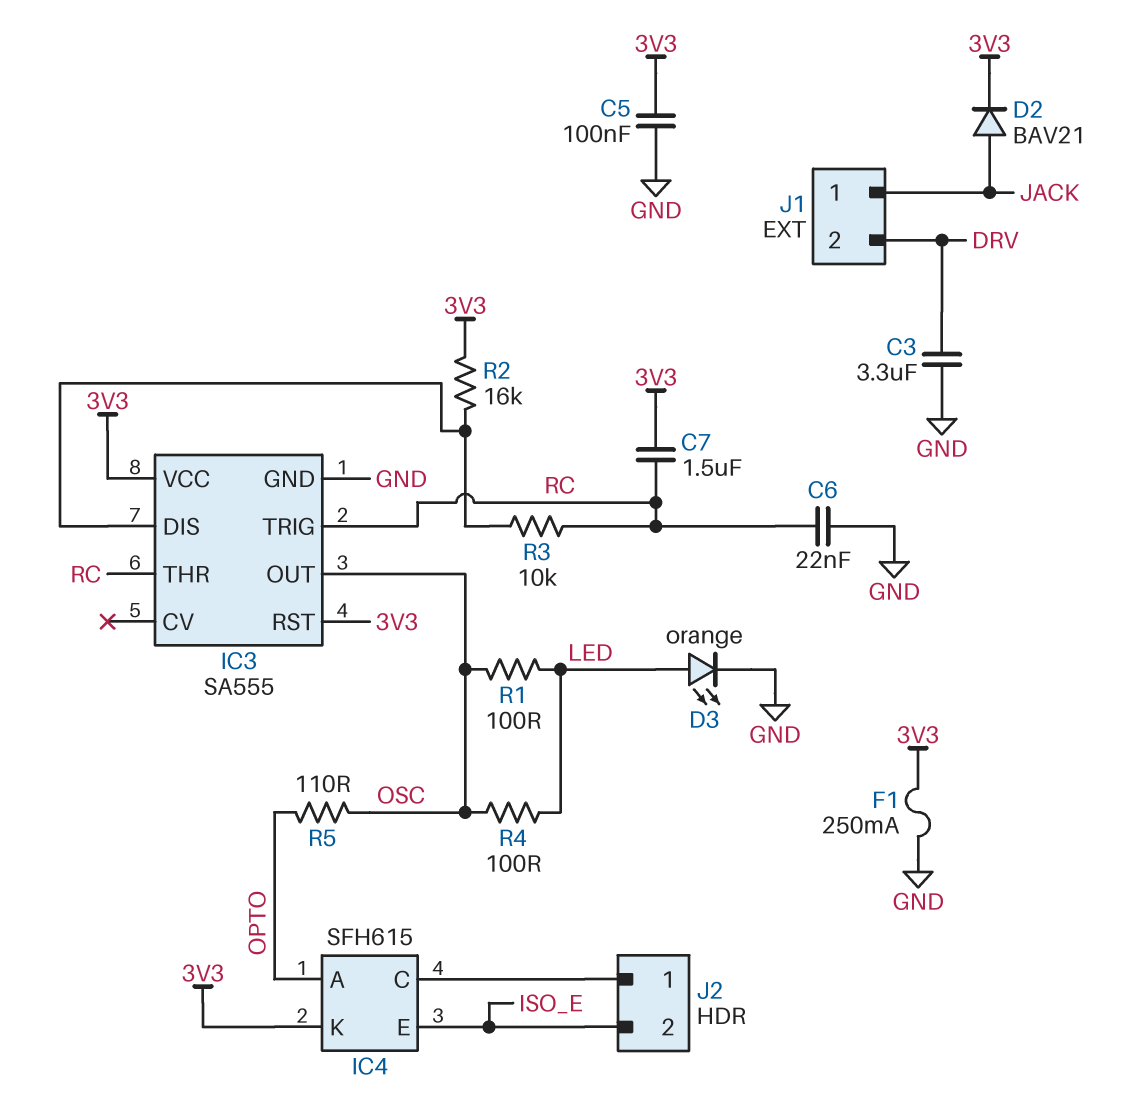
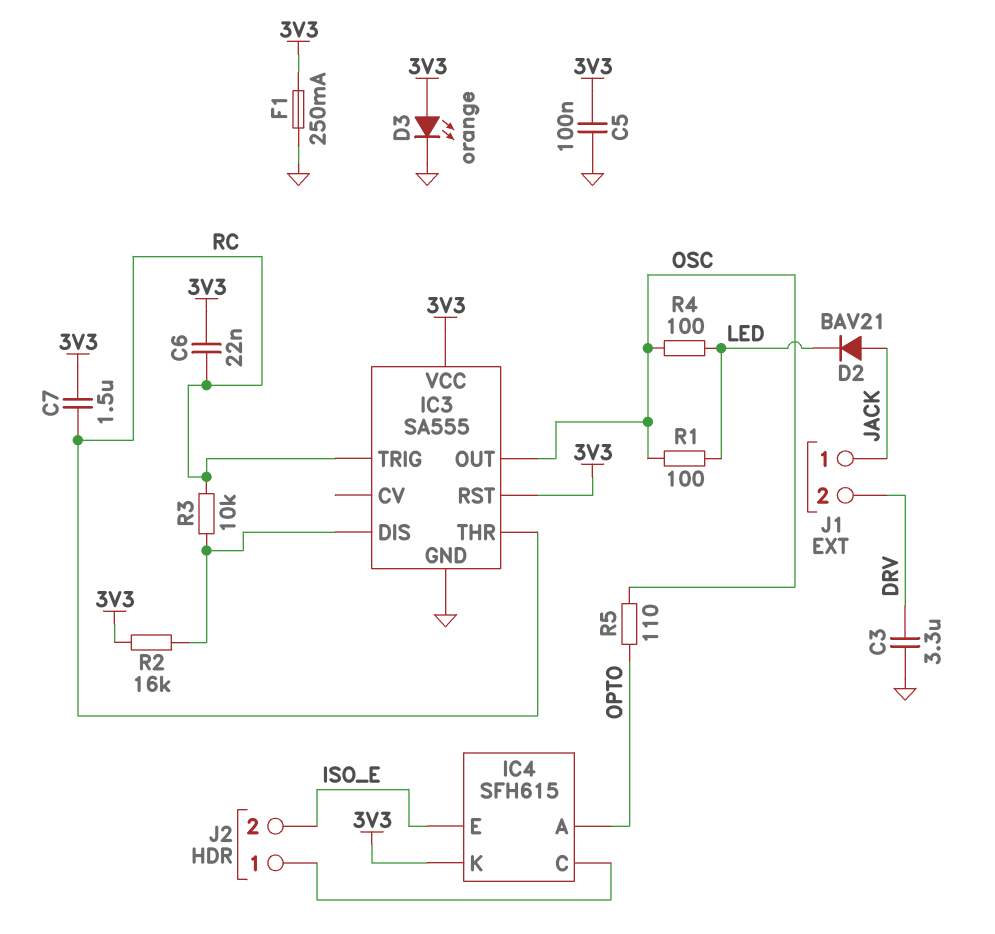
C6: 22nF (GND, RC) -> 22nF (3V3, RC)
D2: diode BAV21 (A JACK, K 3V3) -> diode BAV21 (A JACK, K LED)
D3: LED orange (A LED, K GND) -> LED orange (A 3V3, K GND)

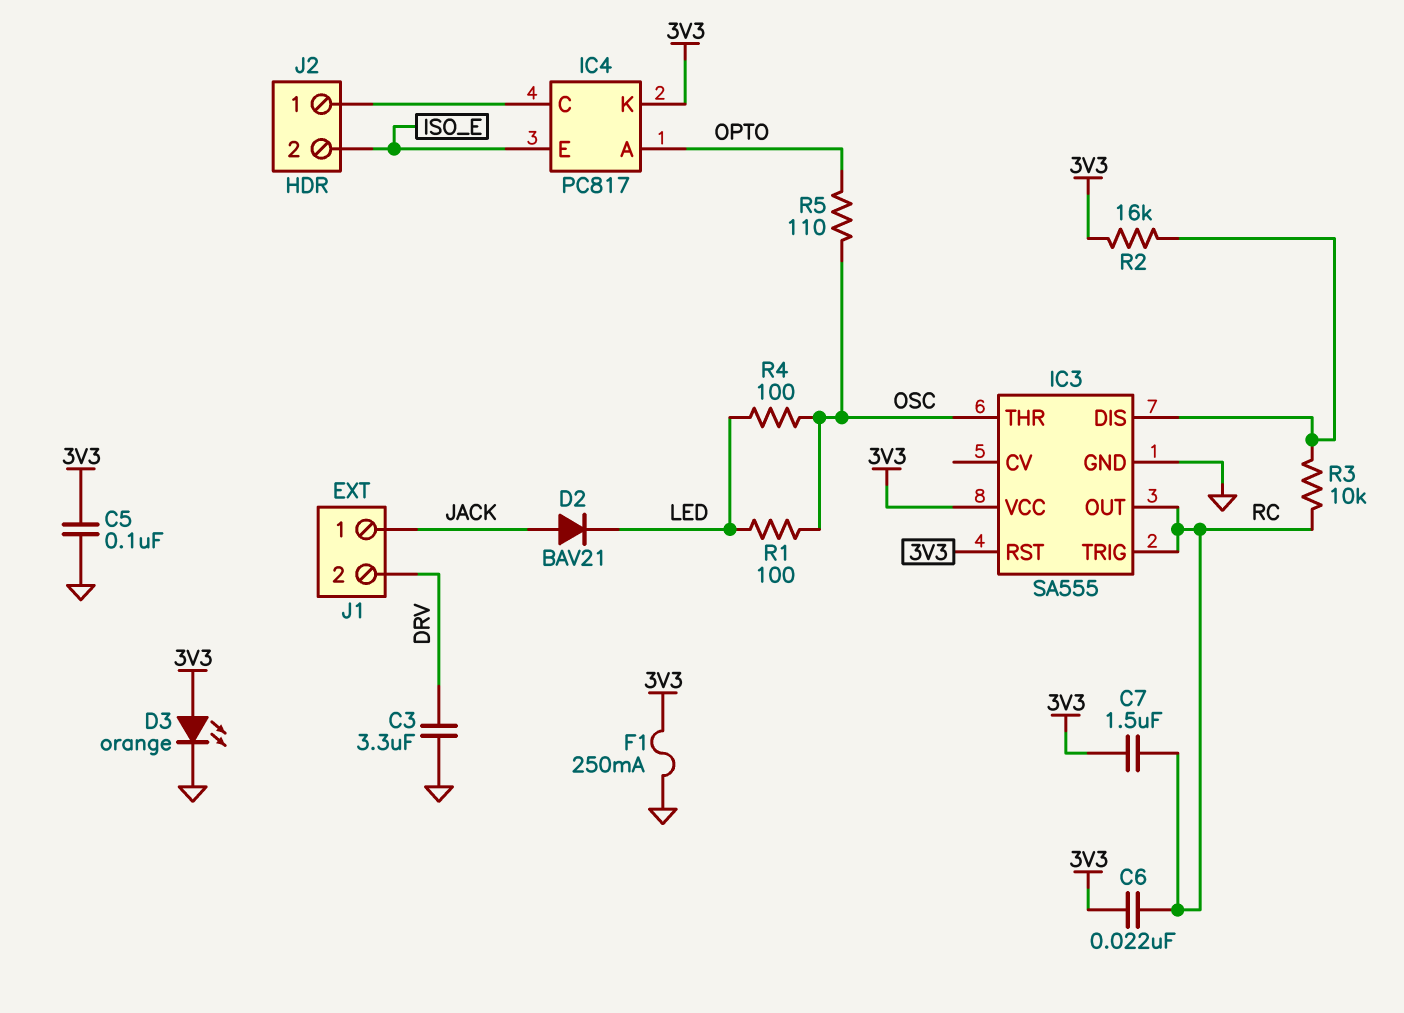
IC3 pin OUT: OSC -> RC
IC3 pin THR: RC -> OSC
IC4: SFH615 -> PC817

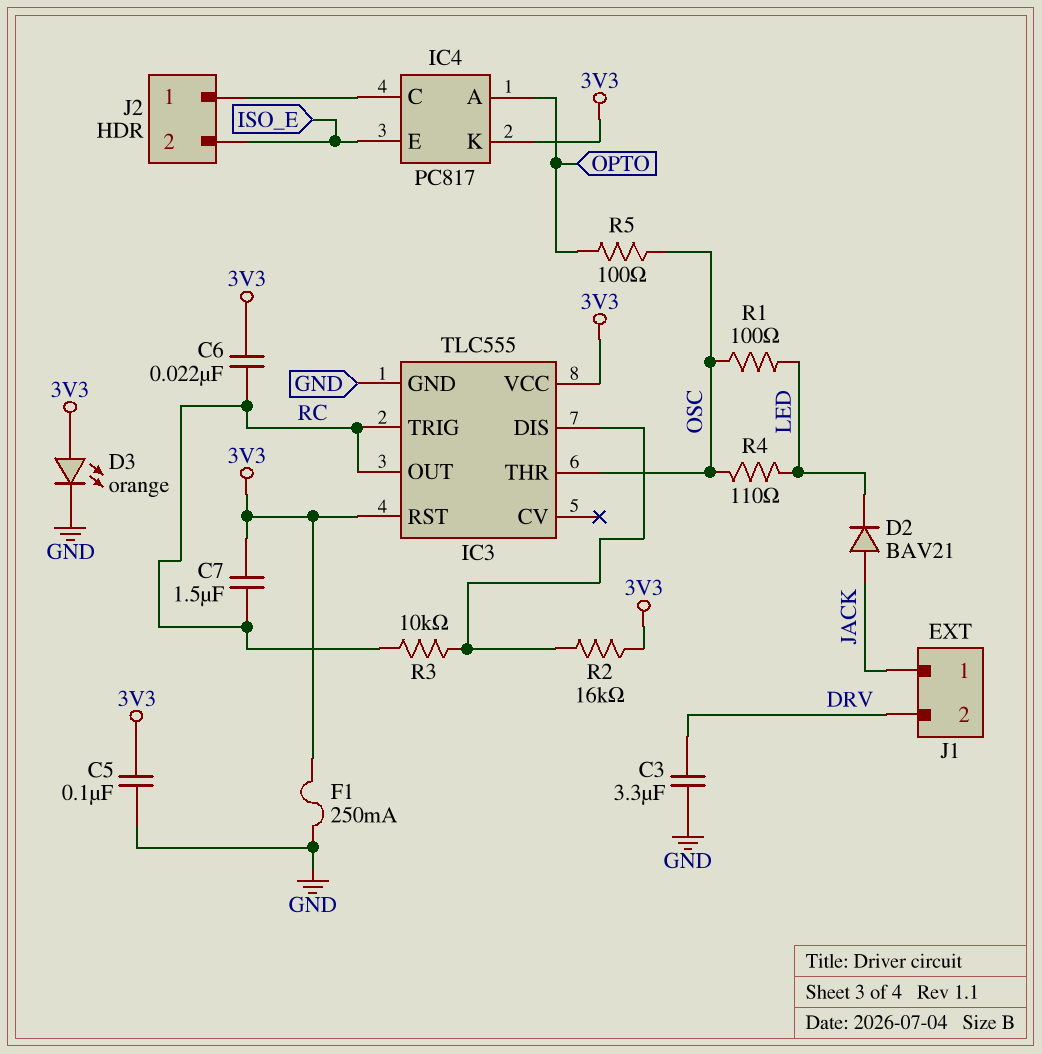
IC3: SA555 -> TLC555
R4: 100 (LED, OSC) -> 110 (LED, OSC)
R5: 110 (OPTO, OSC) -> 100 (OPTO, OSC)

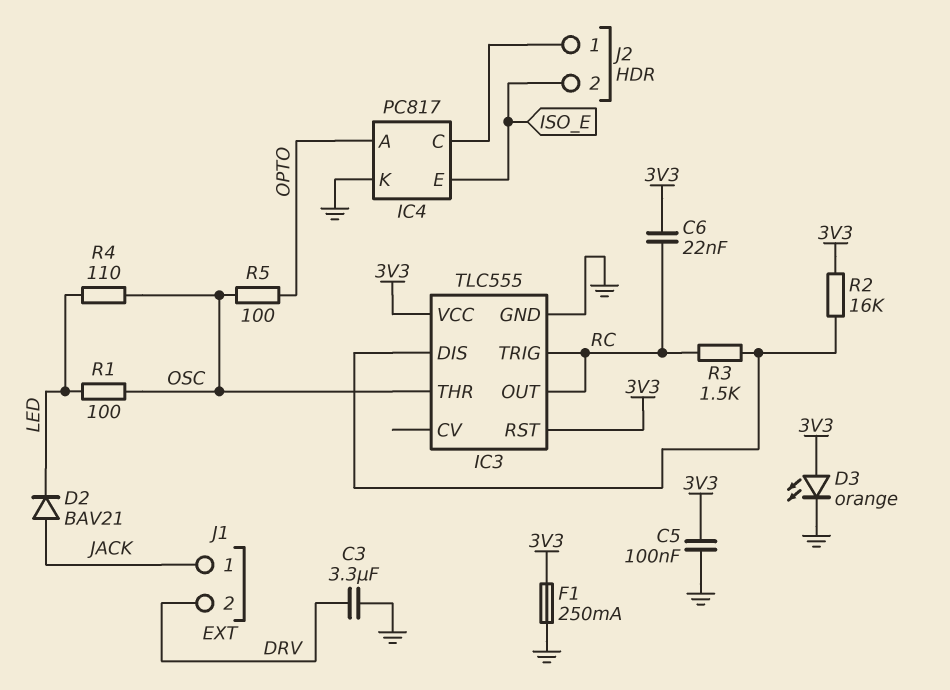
C7: 1.5uF (3V3, RC) -> none
IC4 pin K: 3V3 -> GND
R3: 10k (IC3/DIS, RC) -> 1.5k (IC3/DIS, RC)

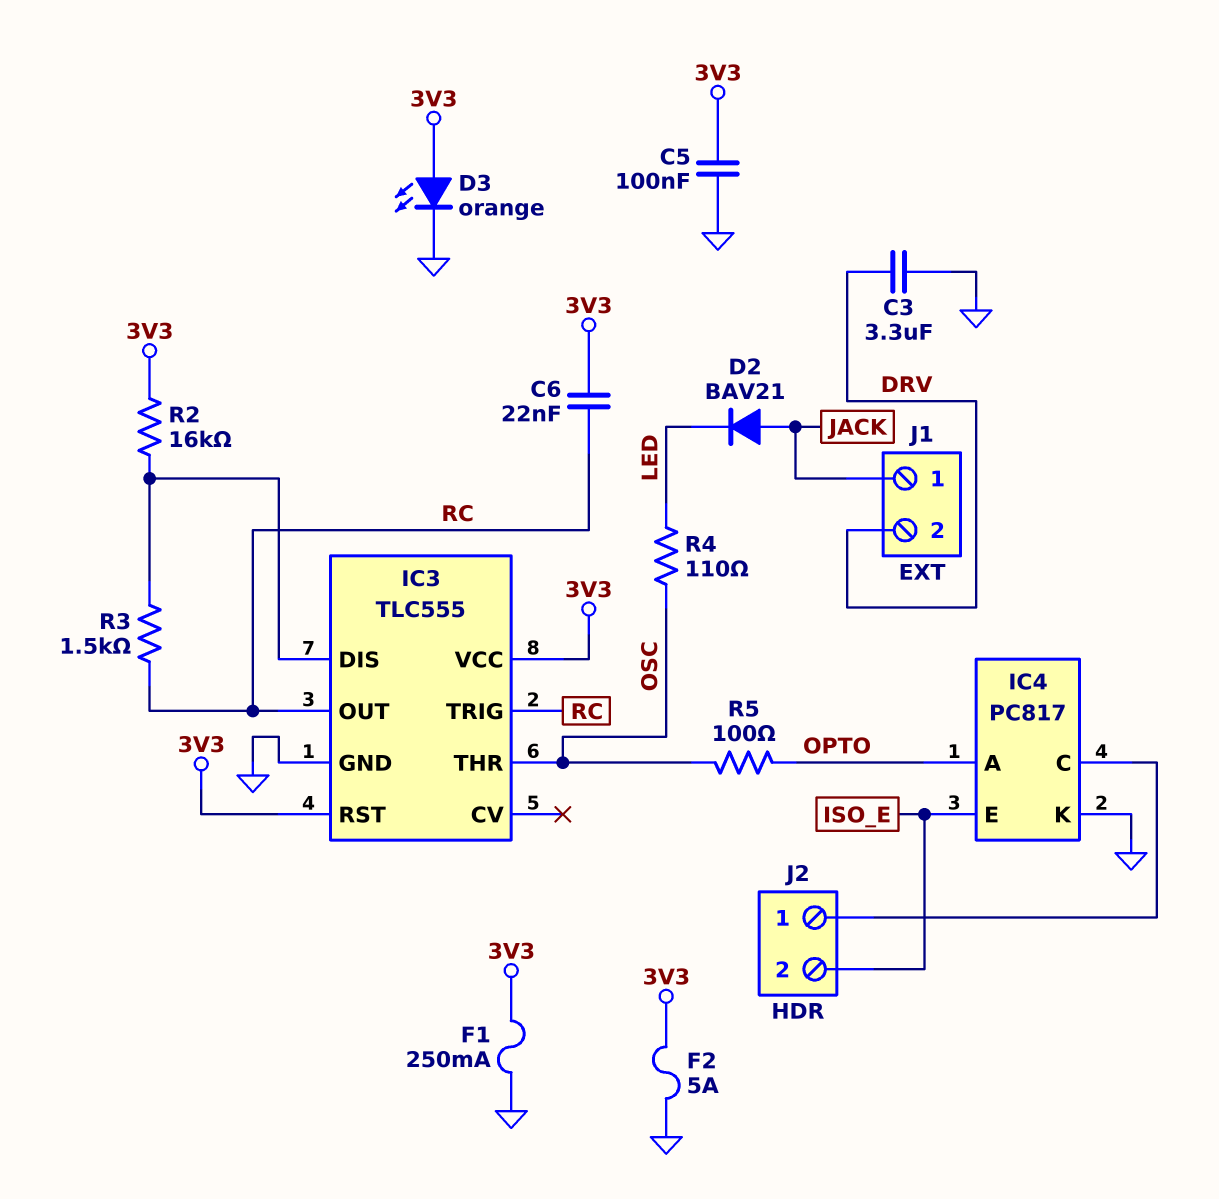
F2: none -> 5A (3V3, GND)
R1: 100 (LED, OSC) -> none

